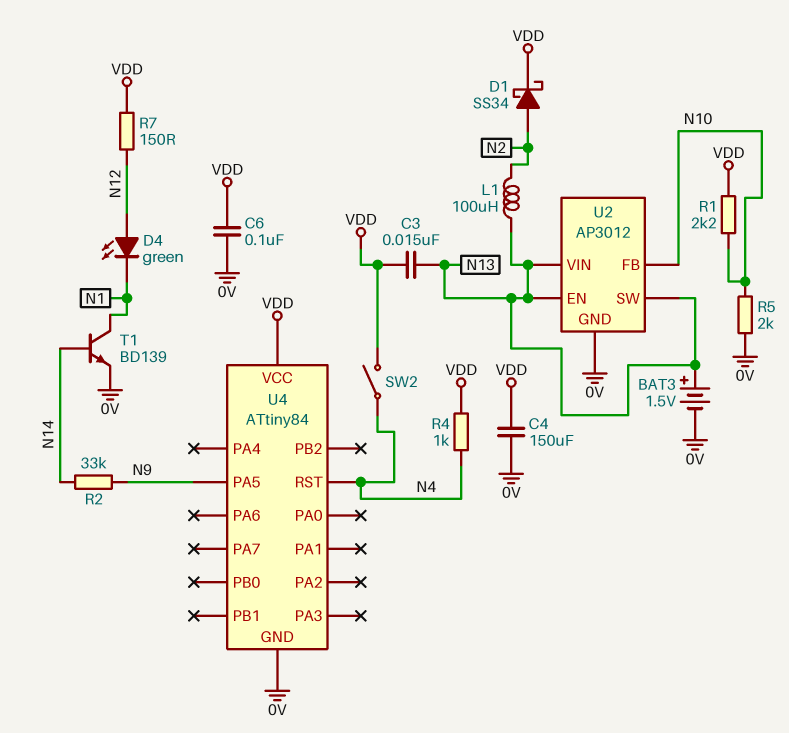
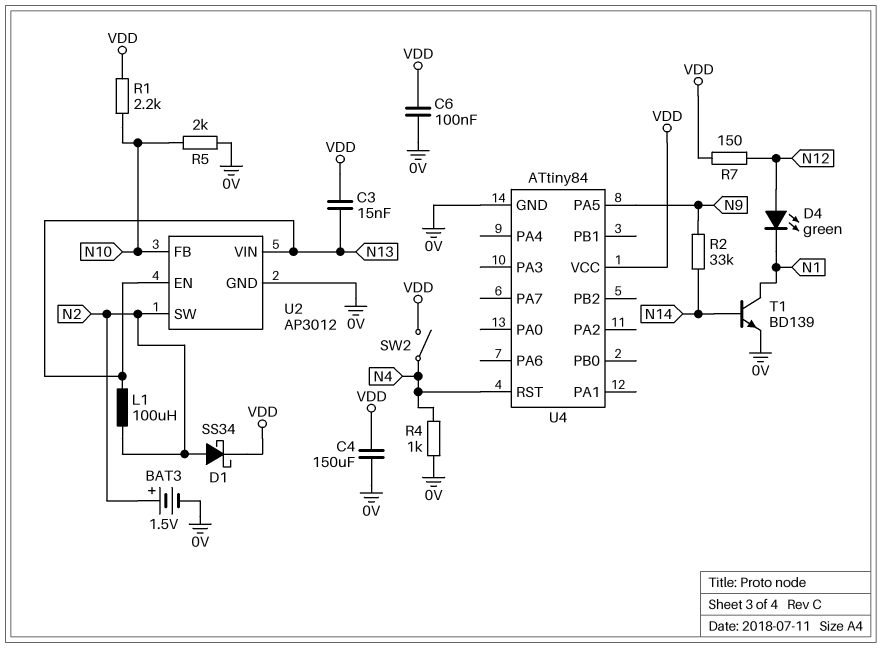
BAT3: 1.5V (plus N13, minus 0V) -> 1.5V (plus N2, minus 0V)
R4: 1k (N4, VDD) -> 1k (0V, N4)
U2 pin SW: N13 -> N2

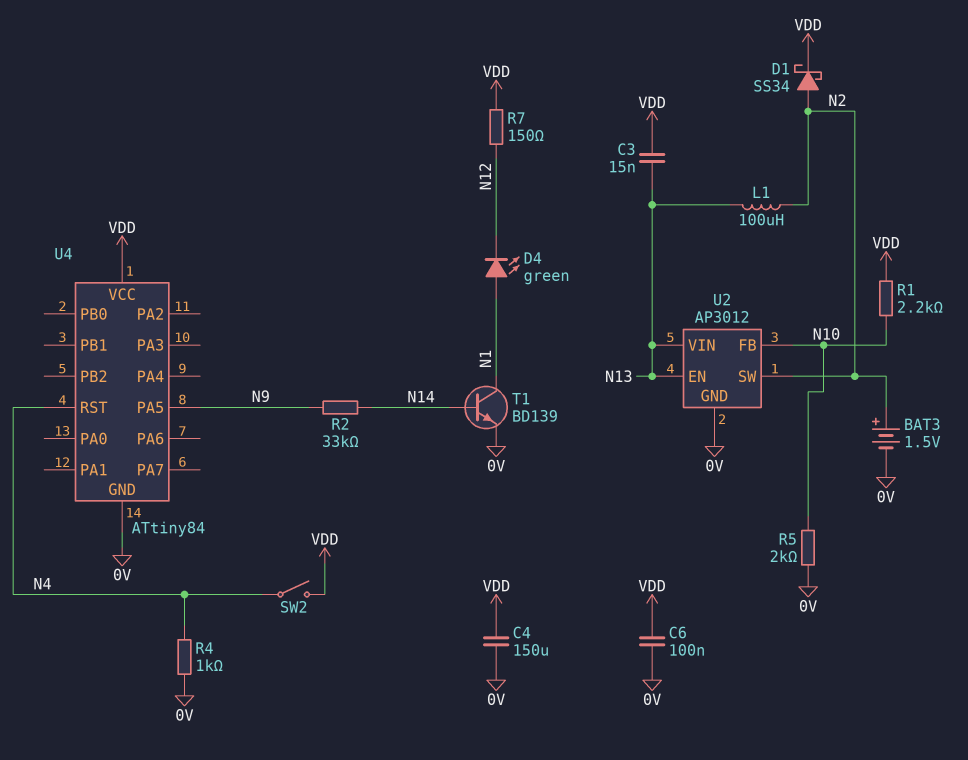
D4: LED green (A N12, K N1) -> LED green (A N1, K N12)

